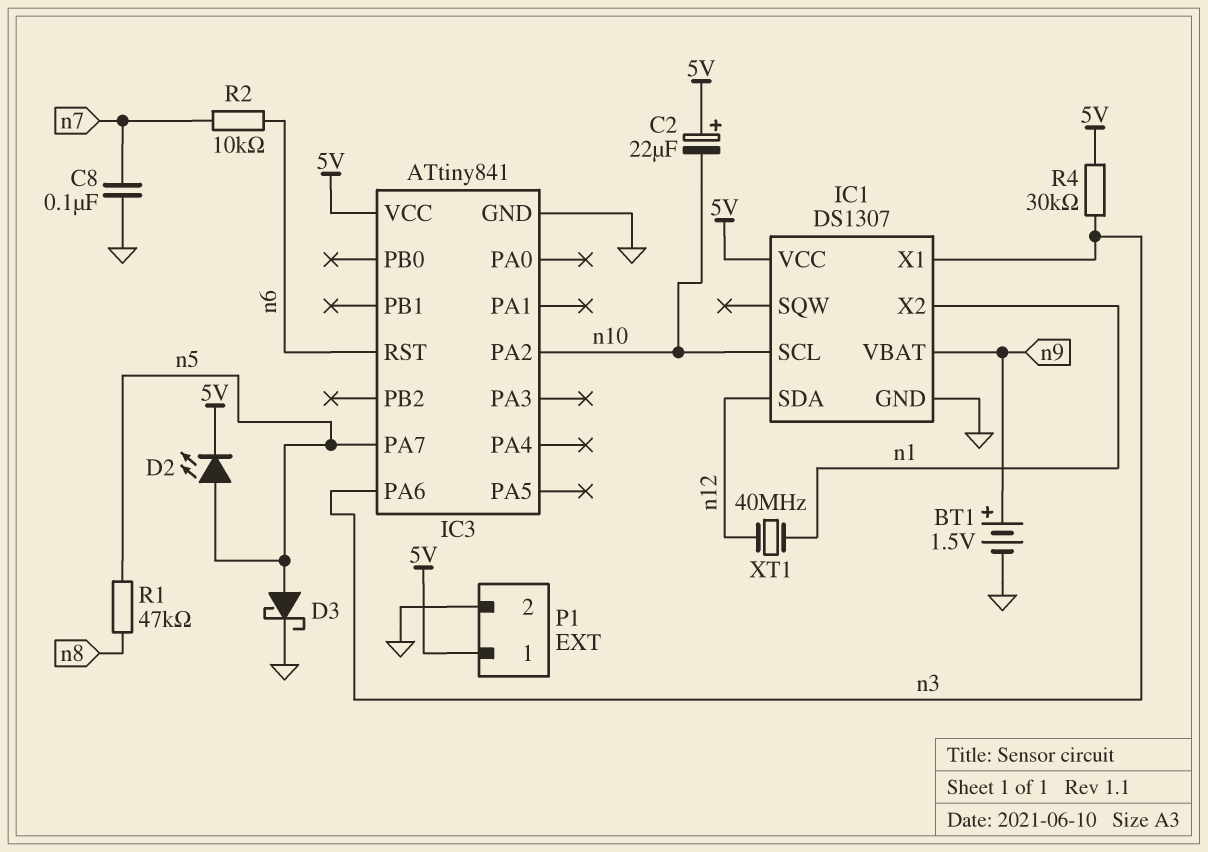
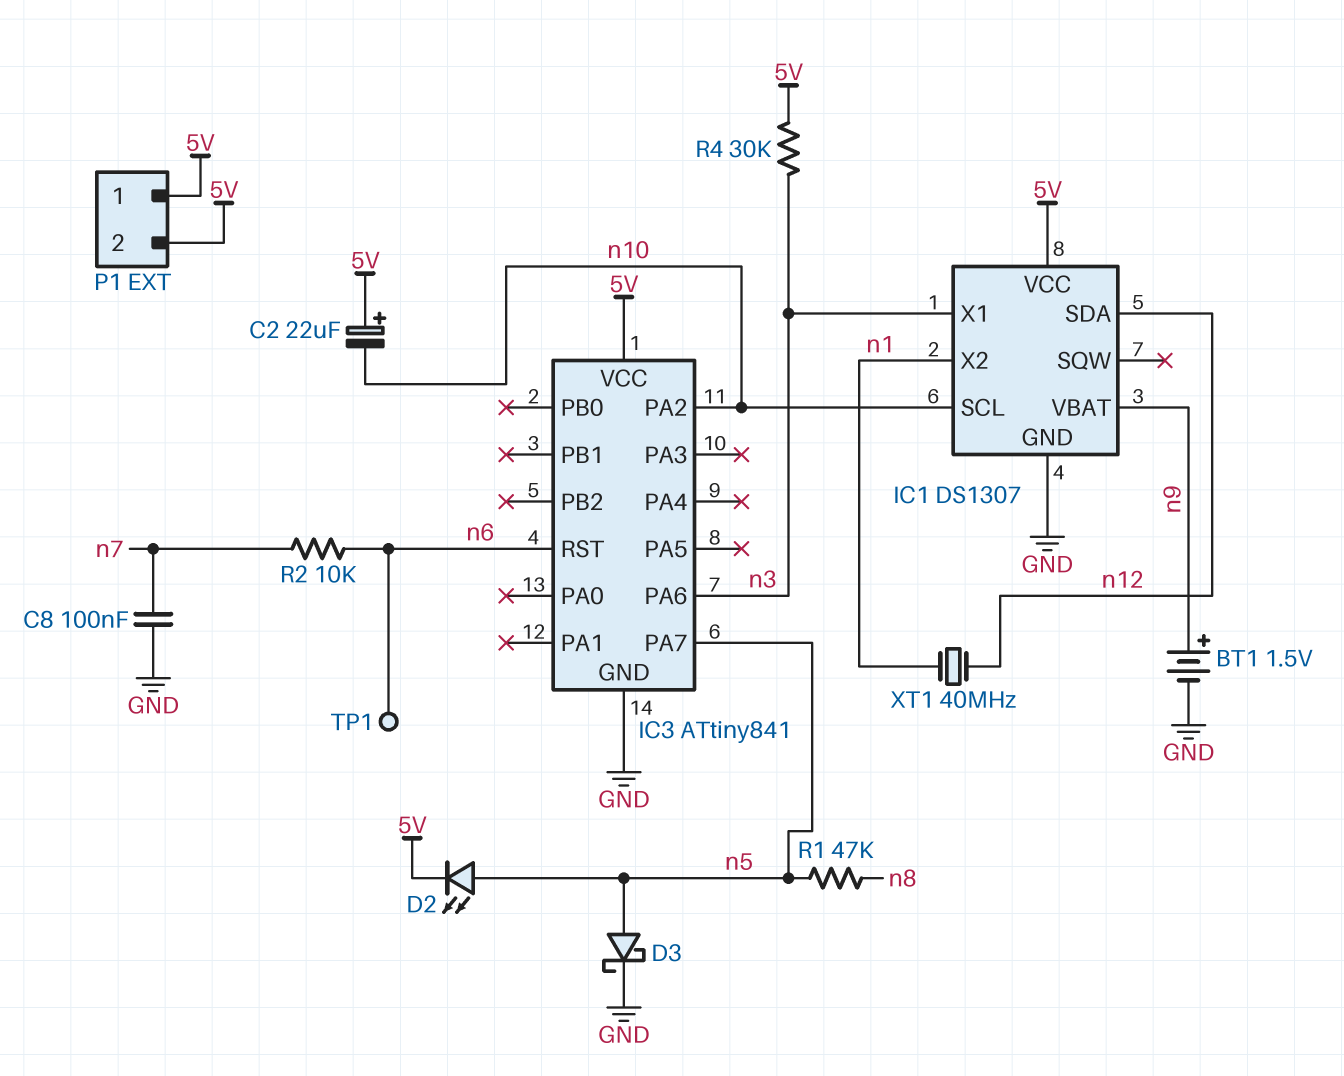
P1 pin 2: GND -> 5V
TP1: none -> test point (n6)

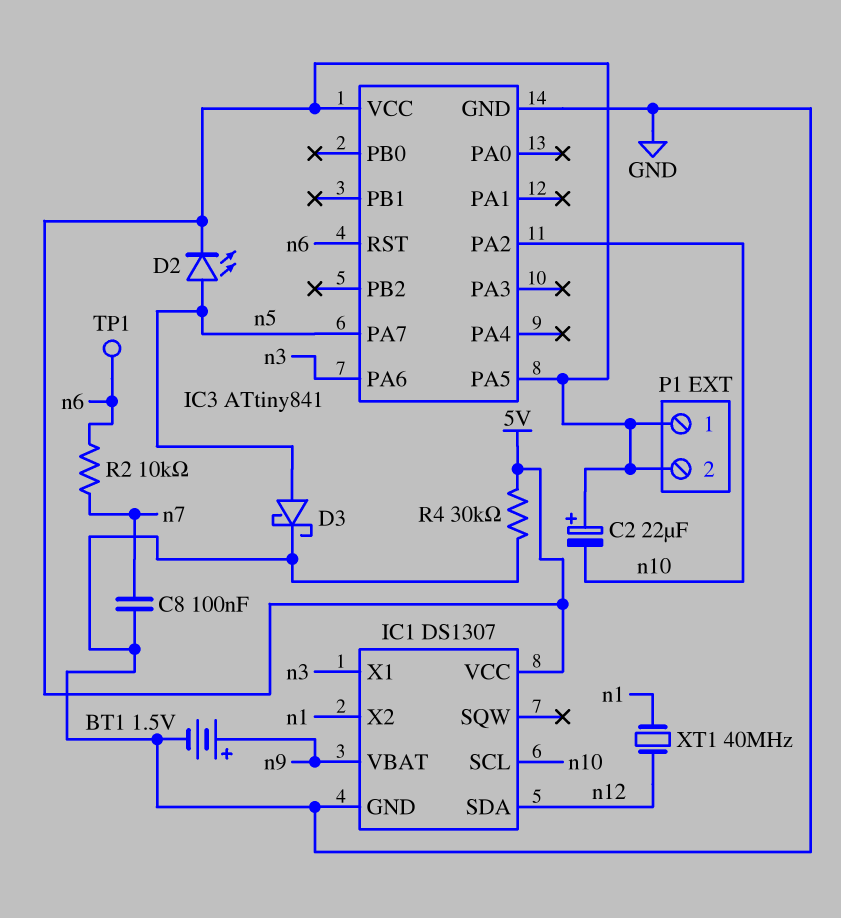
IC3 pin PA5: none -> 5V
R1: 47k (n5, n8) -> none
R4: 30k (5V, n3) -> 30k (5V, GND)

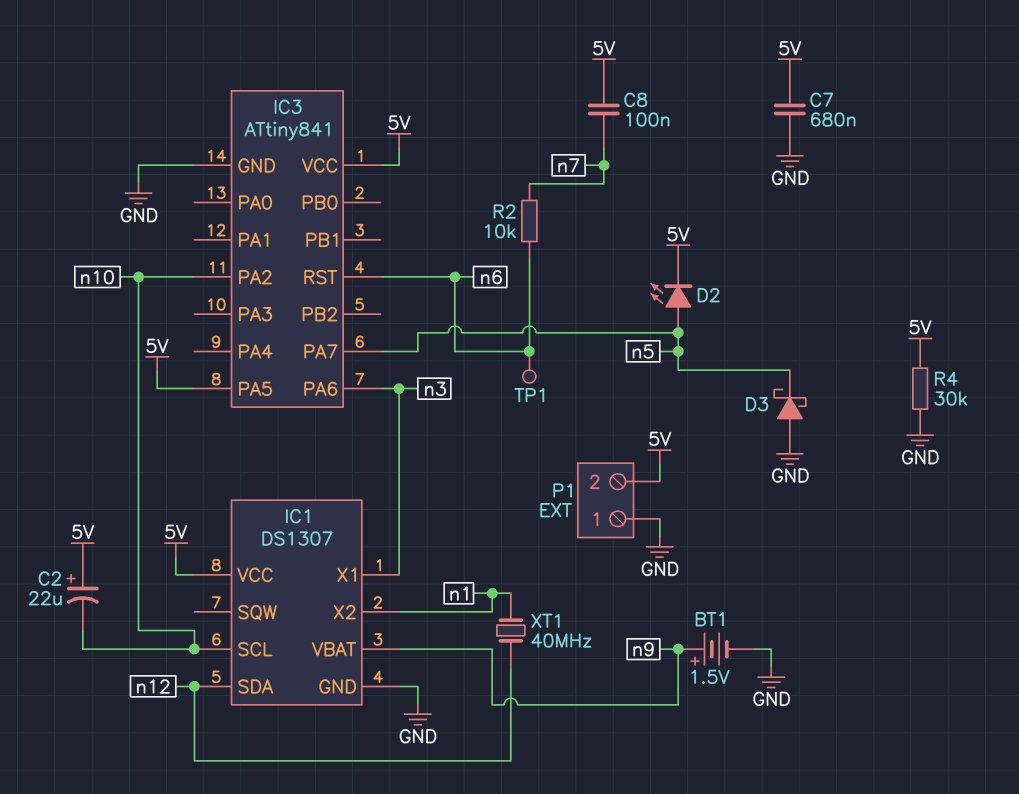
C7: none -> 680nF (5V, GND)
C8: 100nF (GND, n7) -> 100nF (5V, n7)
D3: schottky (A n5, K GND) -> schottky (A GND, K n5)
P1 pin 1: 5V -> GND

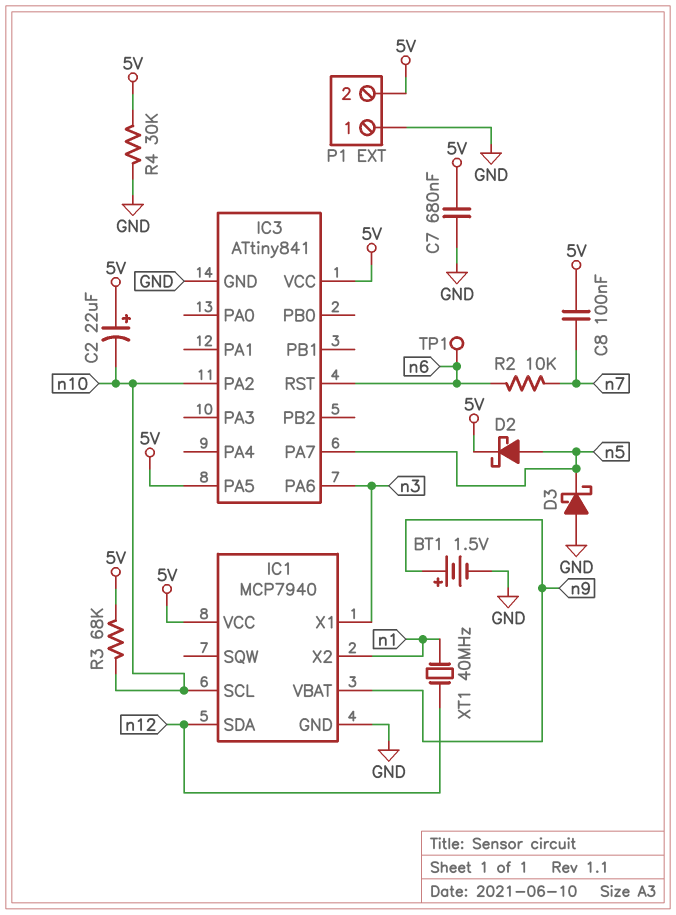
D2: LED (A n5, K 5V) -> schottky (A n5, K 5V)
IC1: DS1307 -> MCP7940
R3: none -> 68k (5V, n10)

